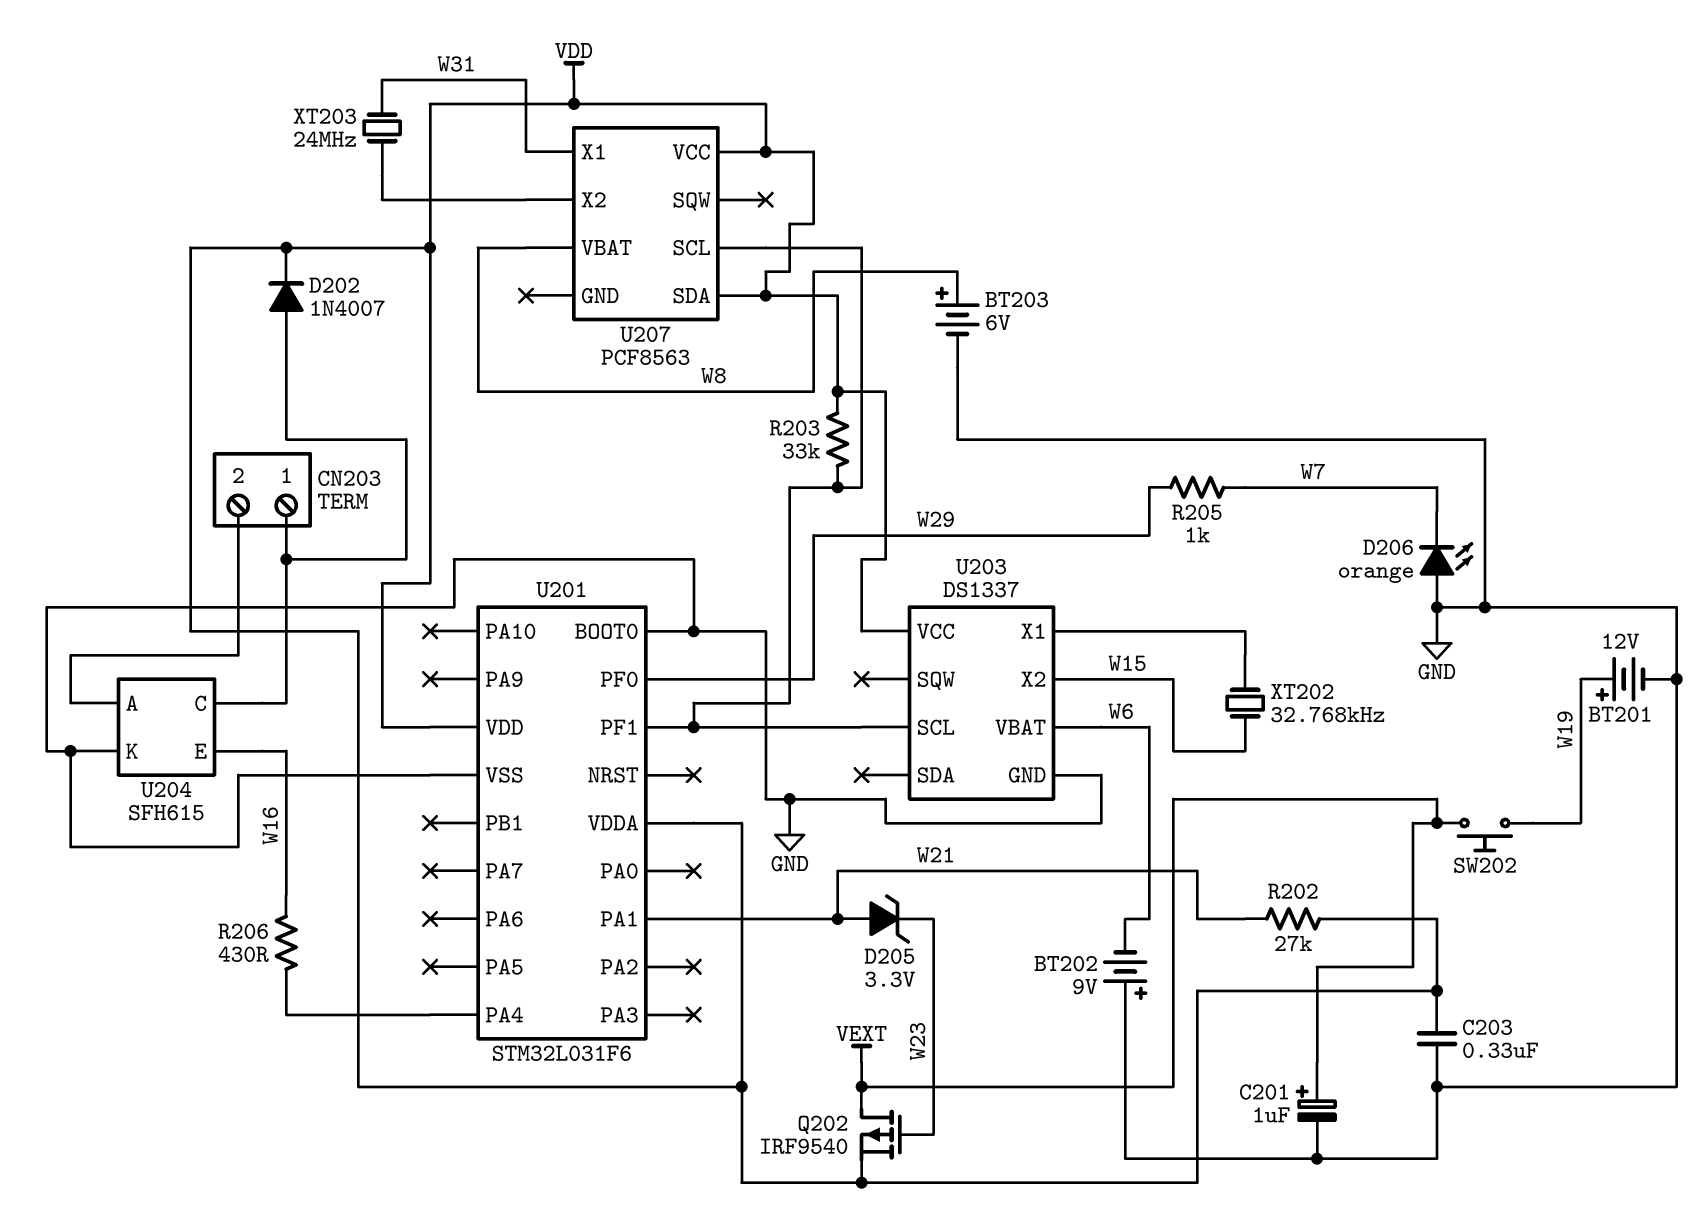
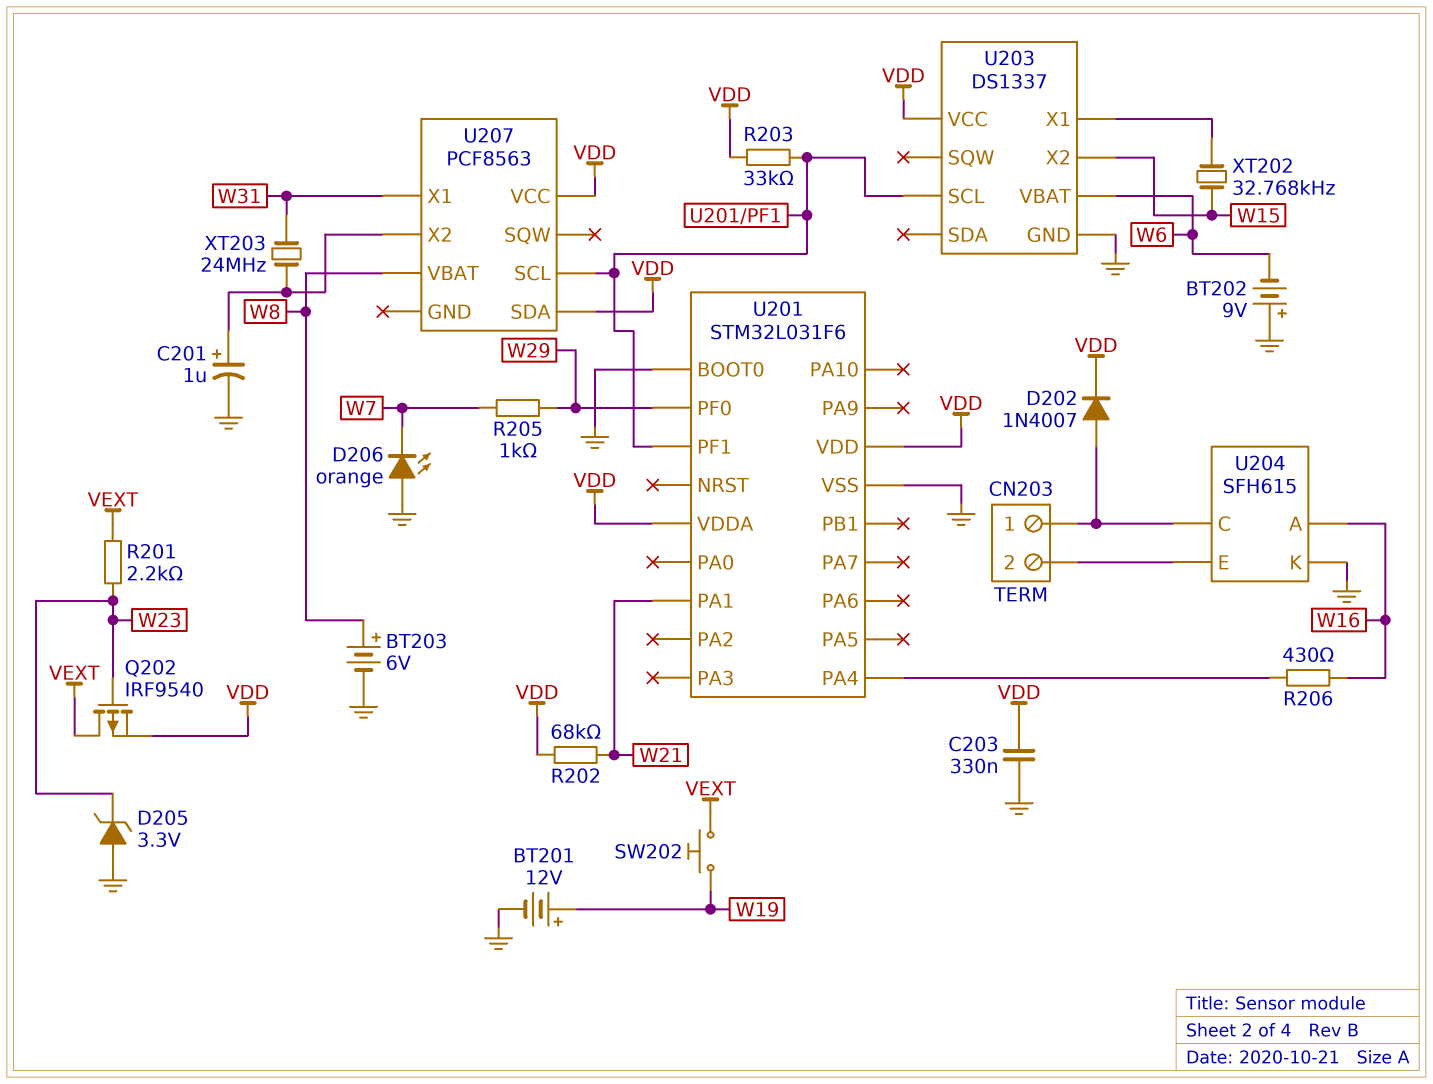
C201: 1uF (plus VEXT, minus GND) -> 1uF (plus U207/X2, minus GND)
D205: zener 3.3V (A W21, K W23) -> zener 3.3V (A GND, K W23)
R201: none -> 2.2k (VEXT, W23)
R202: 27k (VDD, W21) -> 68k (VDD, W21)
U204 pin A: CN203/2 -> W16
U204 pin E: W16 -> CN203/2

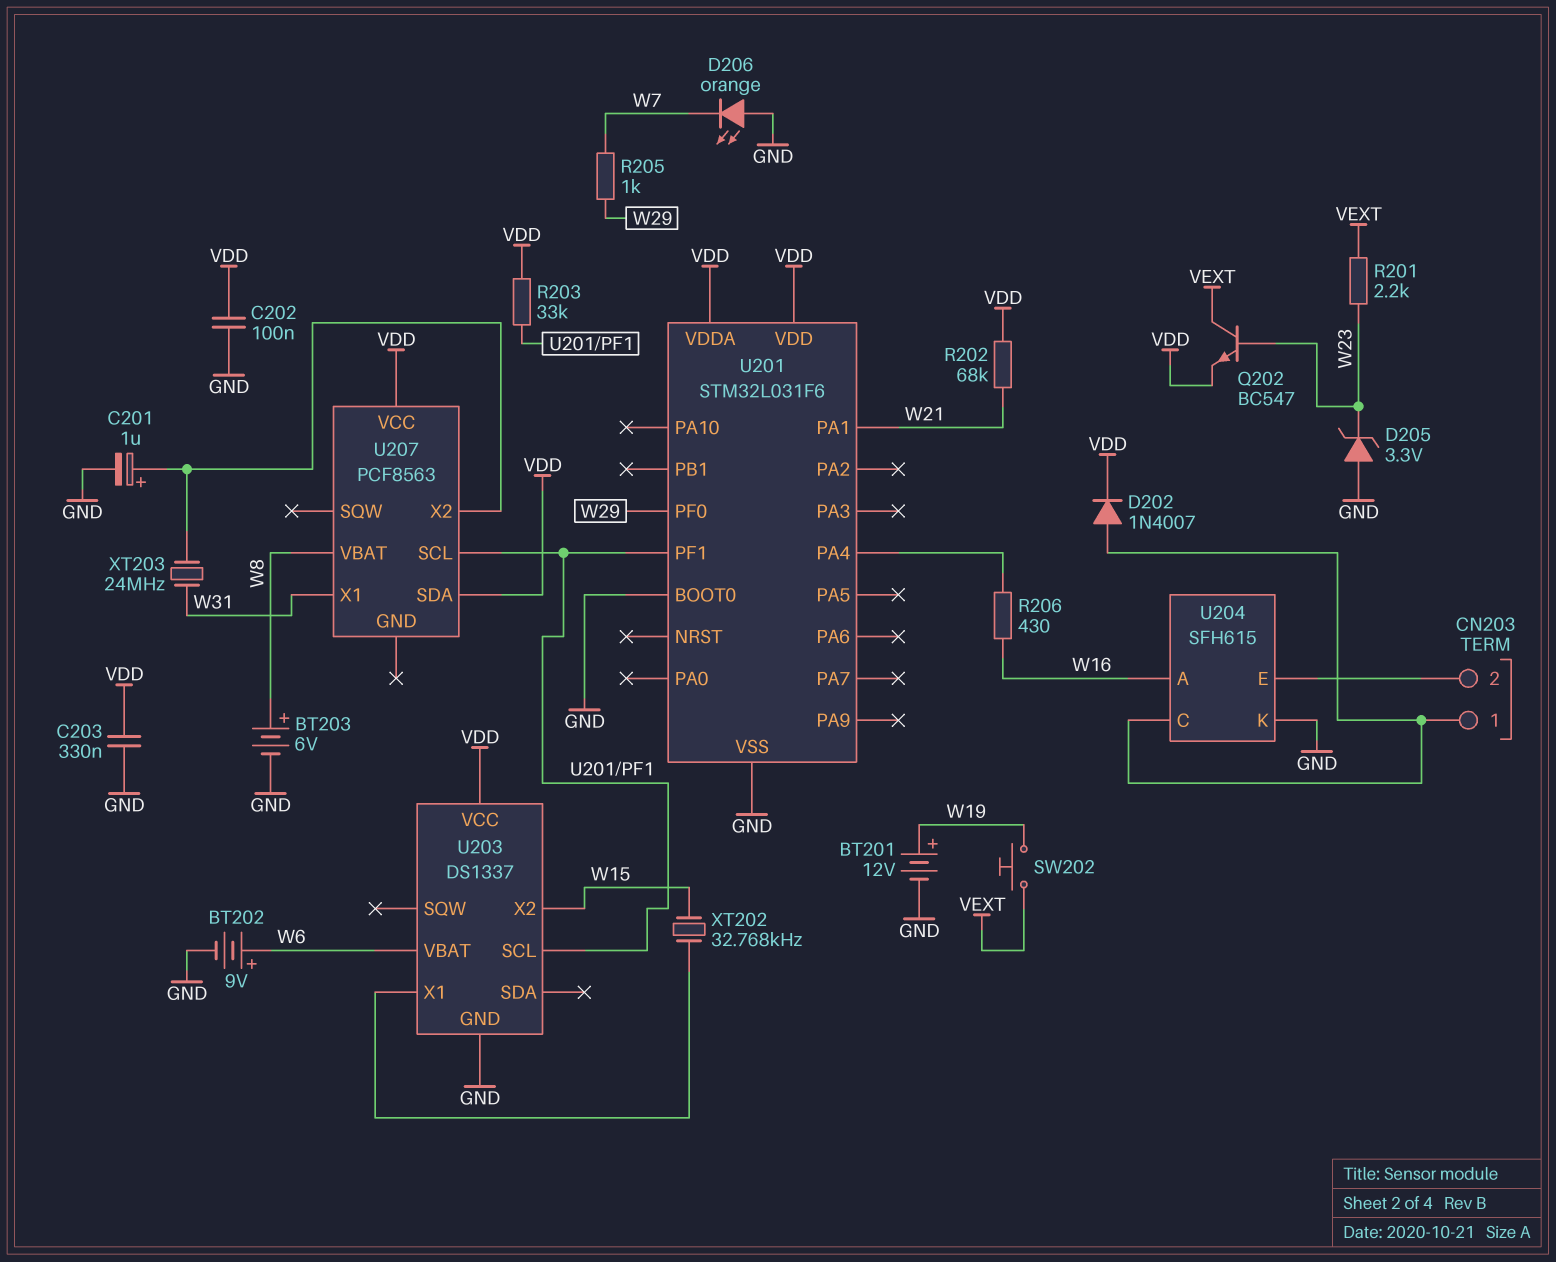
BT202: 9V (plus GND, minus W6) -> 9V (plus W6, minus GND)
C202: none -> 100nF (GND, VDD)
Q202: PMOS IRF9540 (G W23, D VEXT, S VDD) -> NPN BC547 (B W23, C VEXT, E VDD)

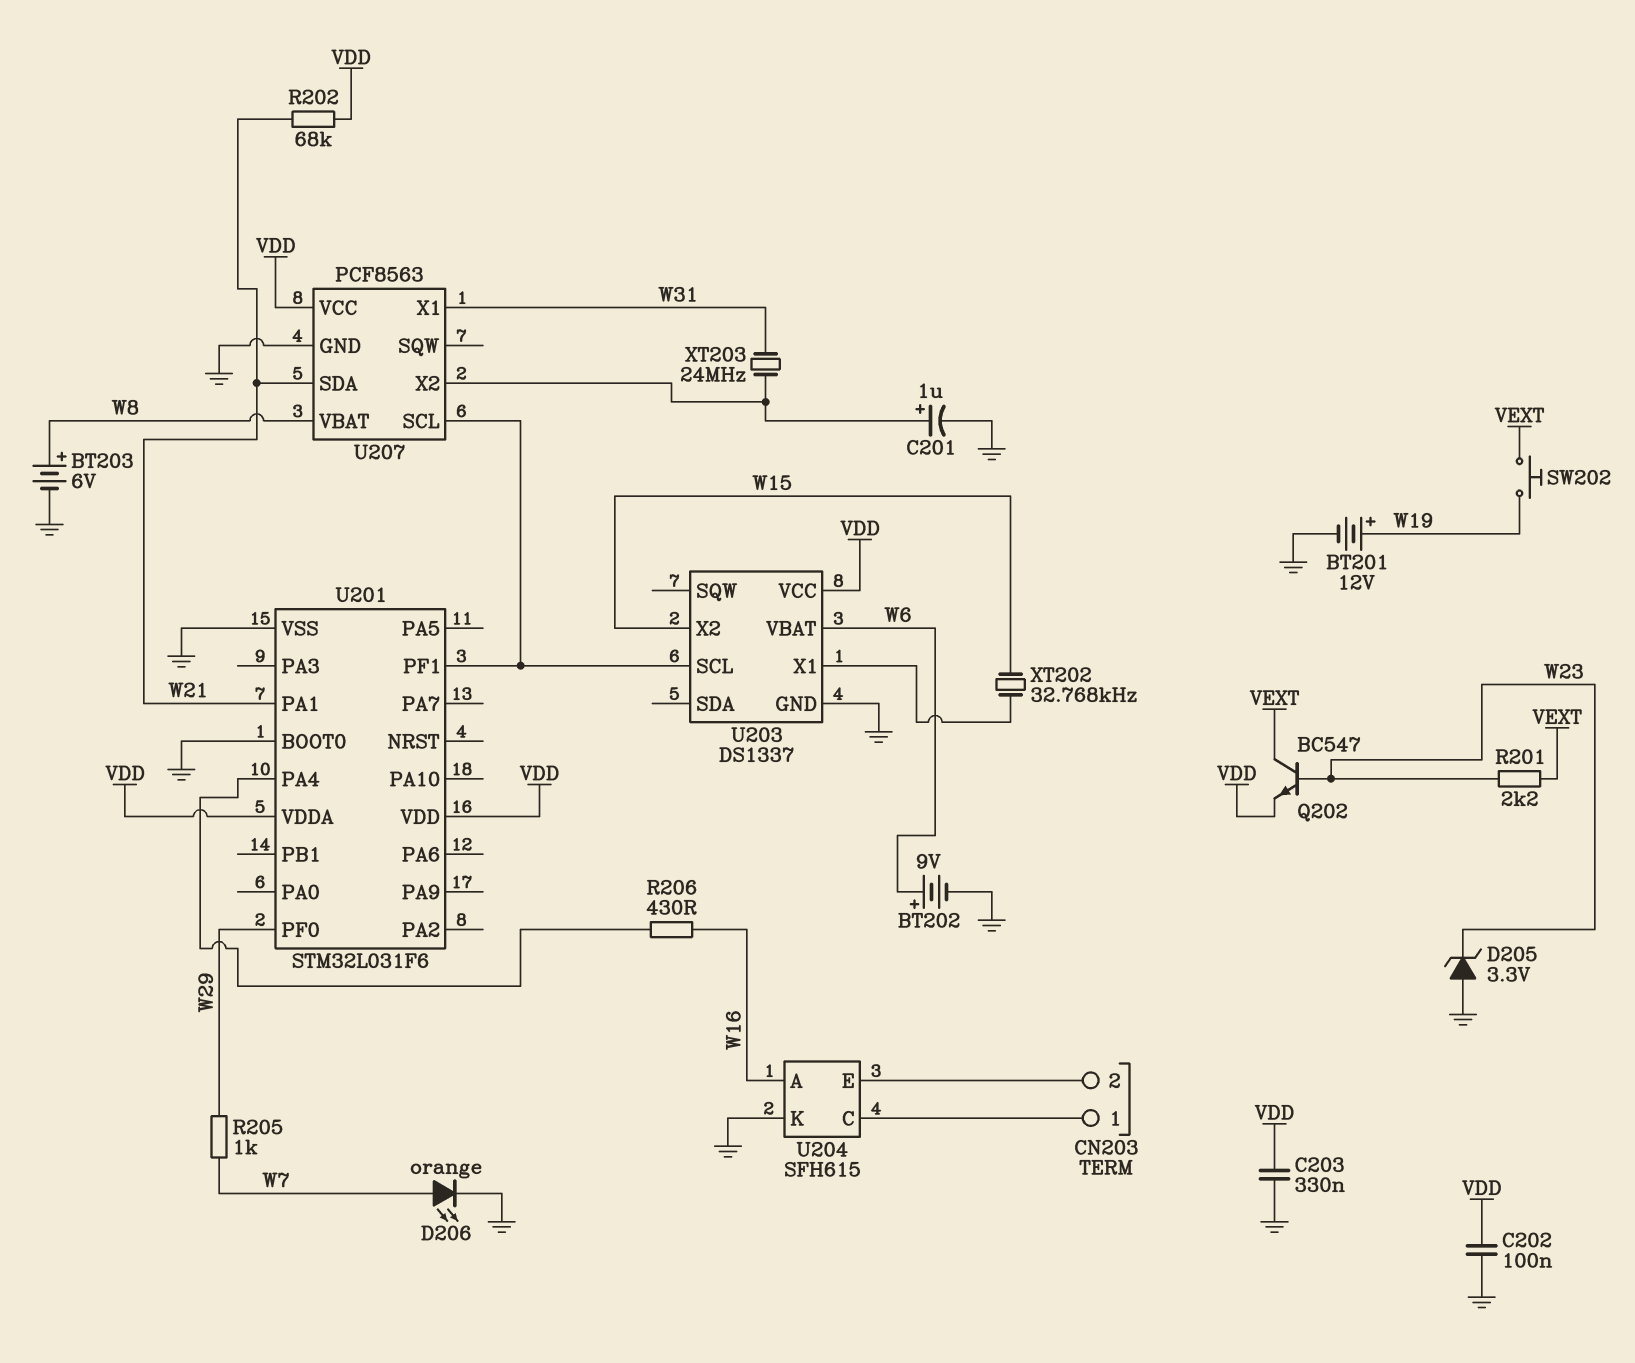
D202: diode 1N4007 (A CN203/1, K VDD) -> none
D206: LED orange (A GND, K W7) -> LED orange (A W7, K GND)
R203: 33k (U201/PF1, VDD) -> none
U207 pin GND: none -> GND
U207 pin SDA: VDD -> W21

